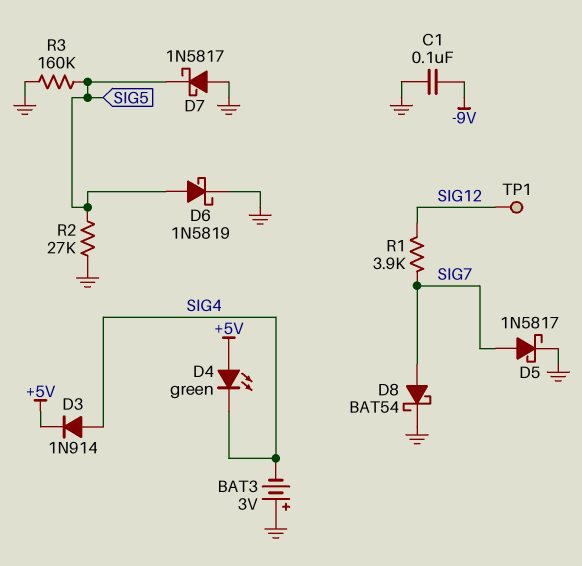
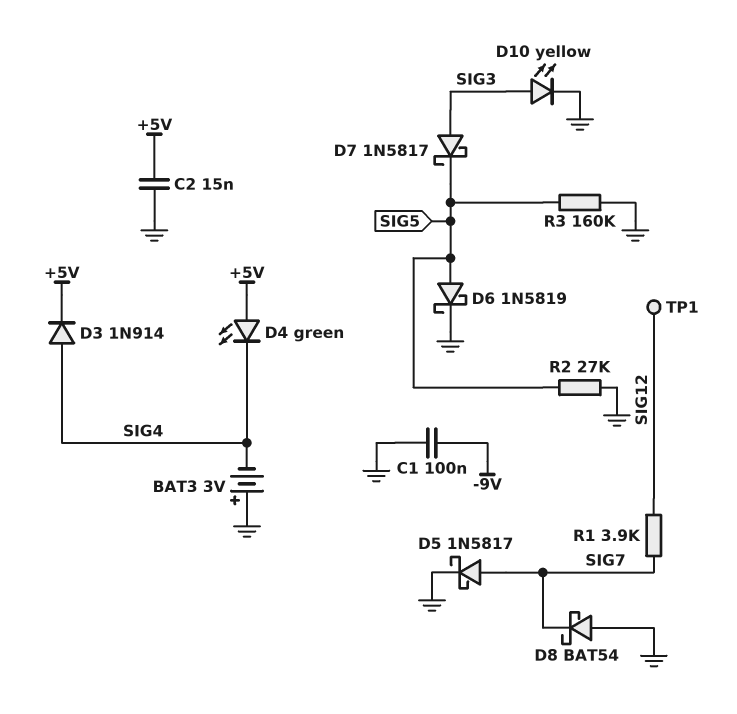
C2: none -> 15nF (+5V, GND)
D7: schottky 1N5817 (A GND, K SIG5) -> schottky 1N5817 (A SIG3, K SIG5)
D8: schottky BAT54 (A SIG7, K GND) -> schottky BAT54 (A GND, K SIG7)
D10: none -> LED yellow (A SIG3, K GND)

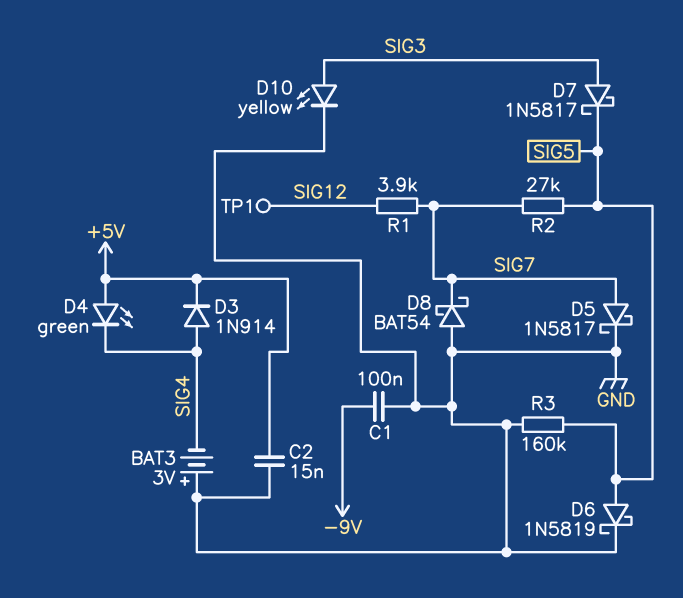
R2: 27k (GND, SIG5) -> 27k (SIG5, SIG7)

